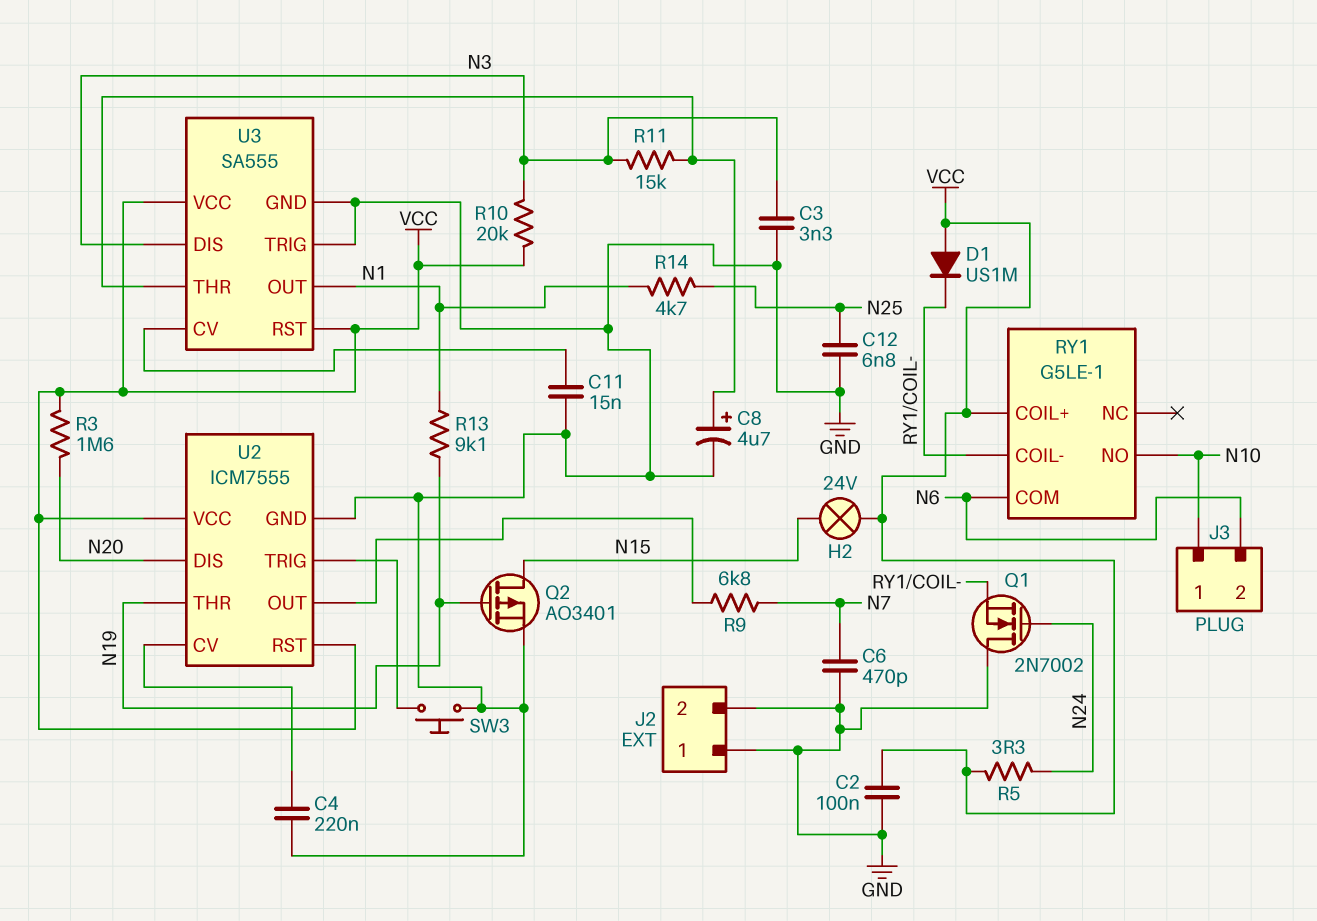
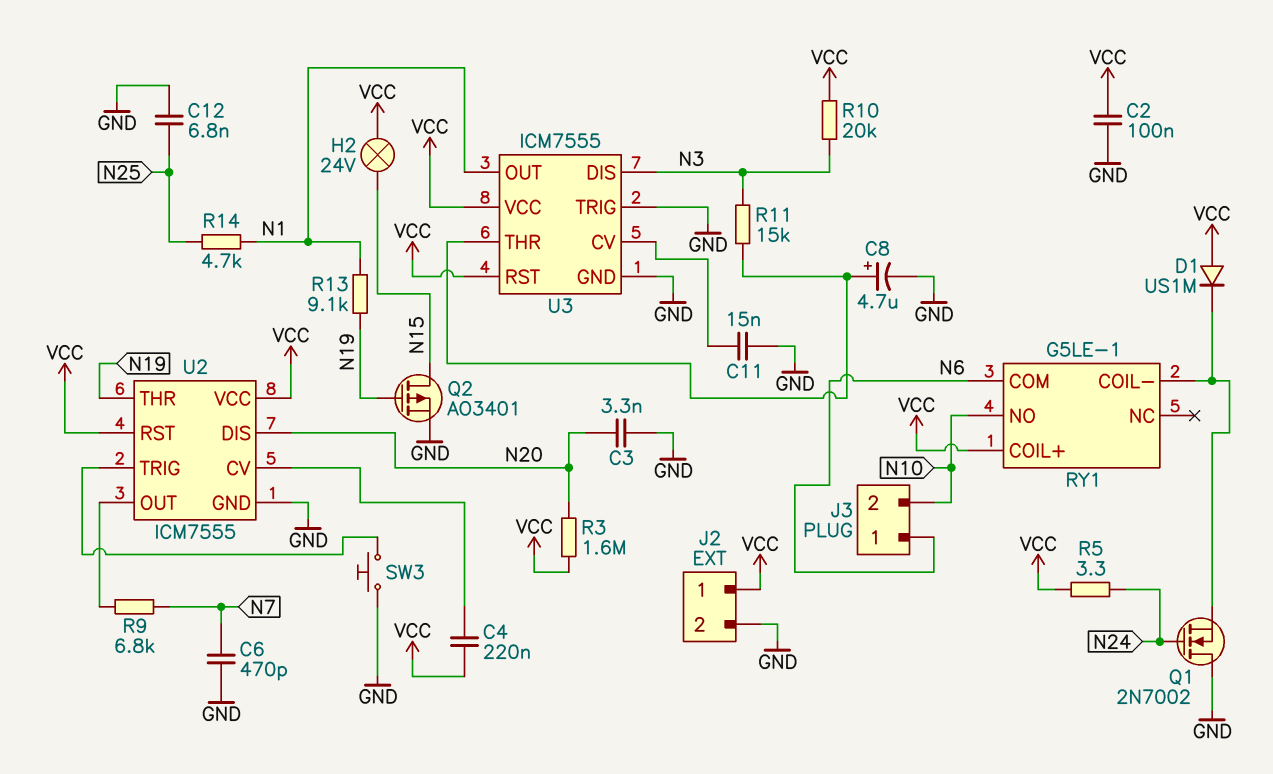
C3: 3.3nF (GND, N3) -> 3.3nF (GND, N20)
C4: 220nF (GND, U2/CV) -> 220nF (U2/CV, VCC)
J2 pin 1: GND -> VCC
J3 pin 1: N10 -> N6
J3 pin 2: N6 -> N10
U3: SA555 -> ICM7555

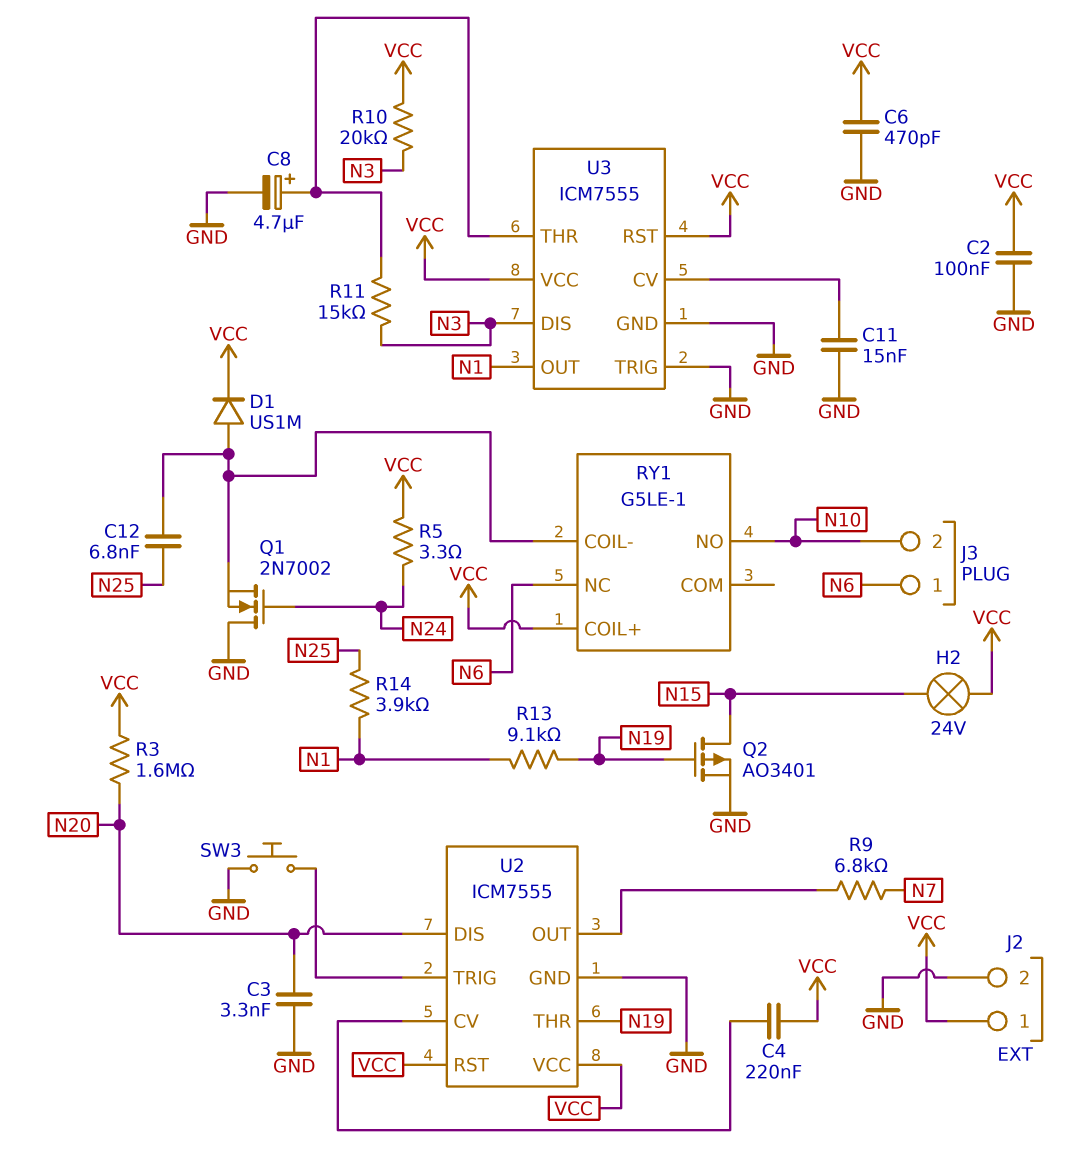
C6: 470pF (GND, N7) -> 470pF (GND, VCC)
C12: 6.8nF (GND, N25) -> 6.8nF (N25, RY1/COIL-)
D1: diode US1M (A VCC, K RY1/COIL-) -> diode US1M (A RY1/COIL-, K VCC)
R14: 4.7k (N1, N25) -> 3.9k (N1, N25)
RY1 pin COM: N6 -> none
RY1 pin NC: none -> N6

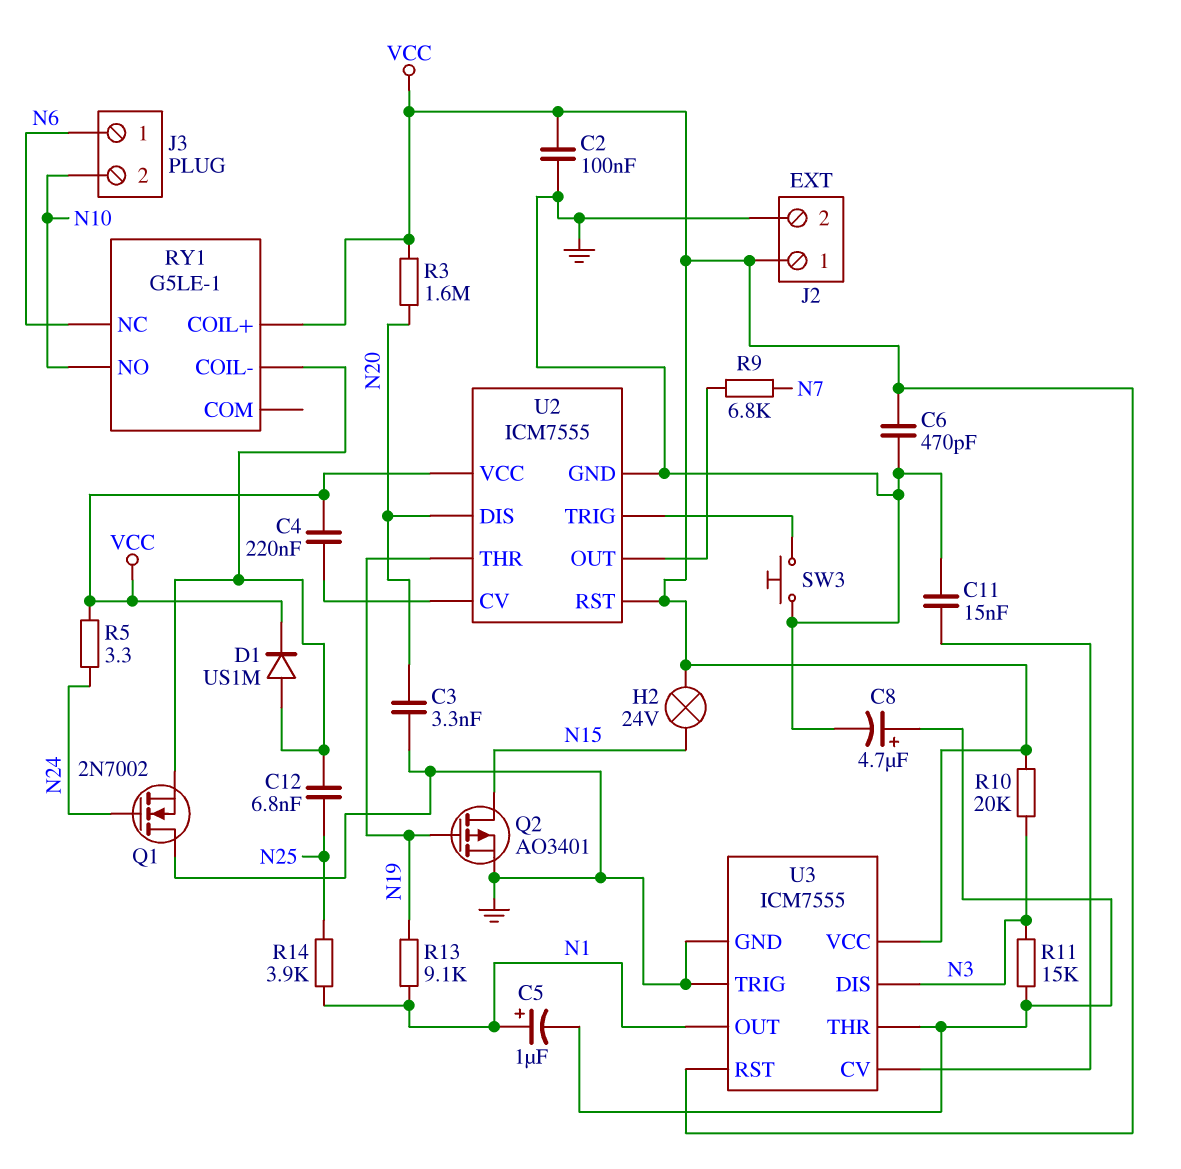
C5: none -> 1uF (plus N1, minus U3/THR)

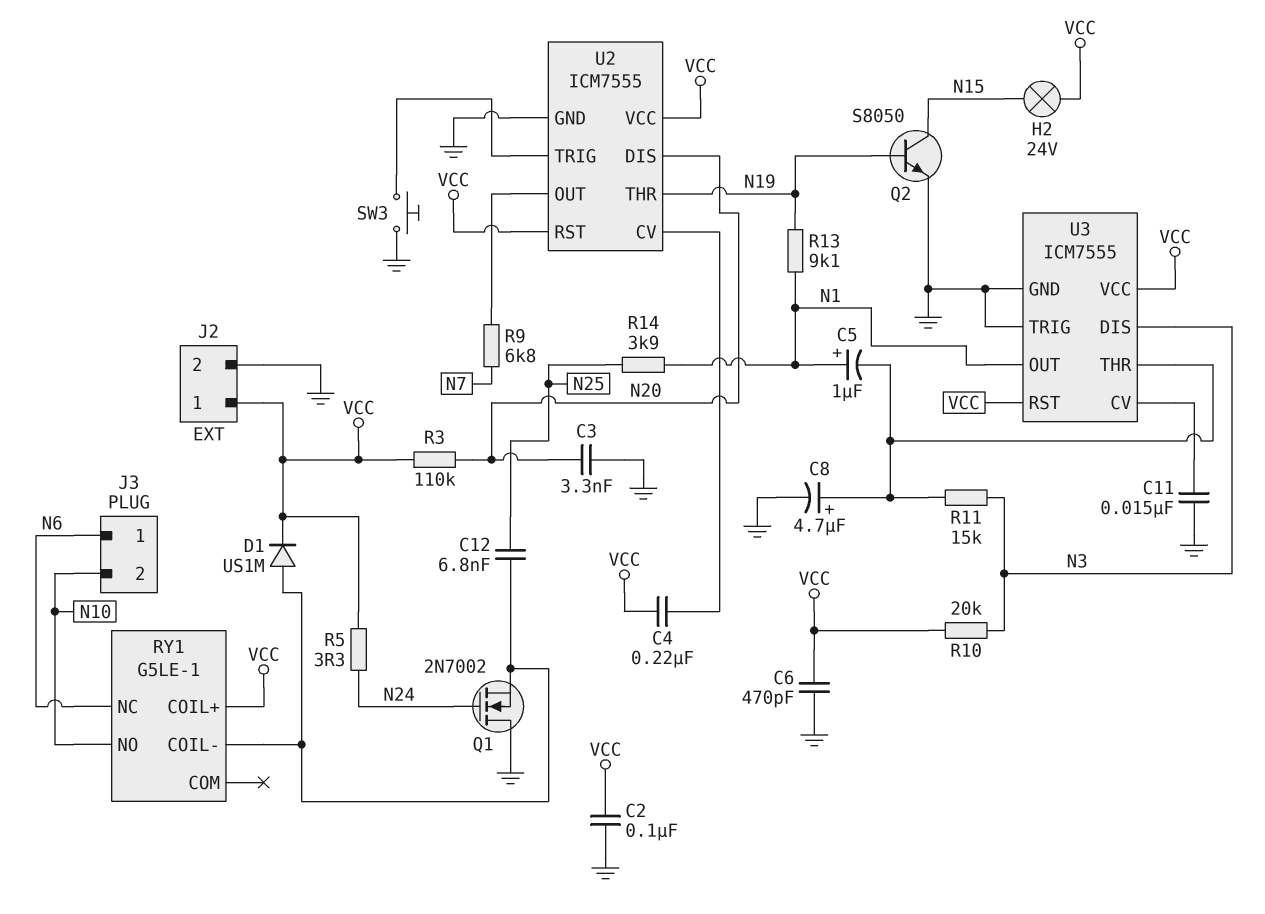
Q2: PMOS AO3401 (G N19, D N15, S GND) -> NPN S8050 (B N19, C N15, E GND)
R3: 1.6M (N20, VCC) -> 110k (N20, VCC)

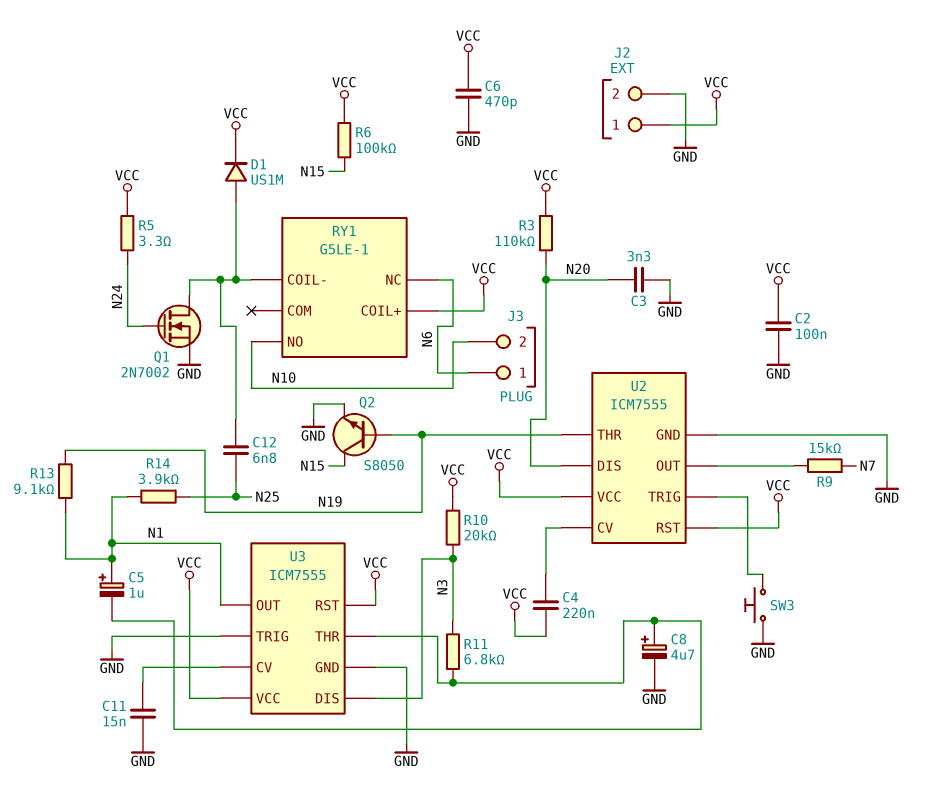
H2: lamp 24V (N15, VCC) -> none
Q1: NMOS 2N7002 (G N24, D GND, S RY1/COIL-) -> NMOS 2N7002 (G N24, D RY1/COIL-, S GND)
R6: none -> 100k (N15, VCC)
R9: 6.8k (N7, U2/OUT) -> 15k (N7, U2/OUT)
R11: 15k (N3, U3/THR) -> 6.8k (N3, U3/THR)

